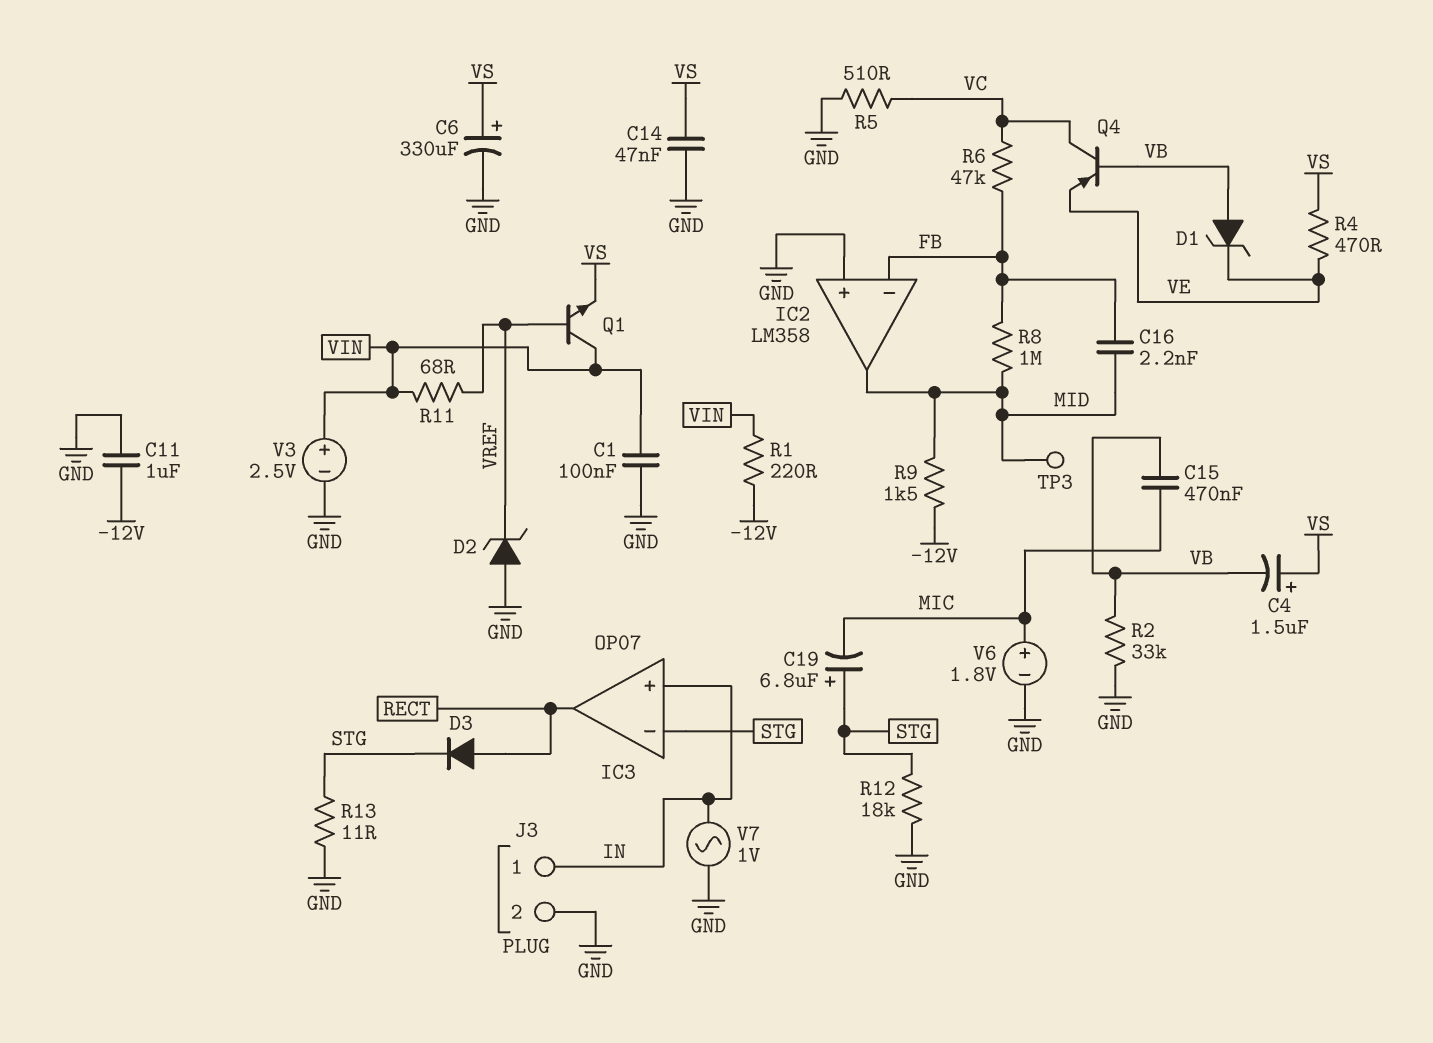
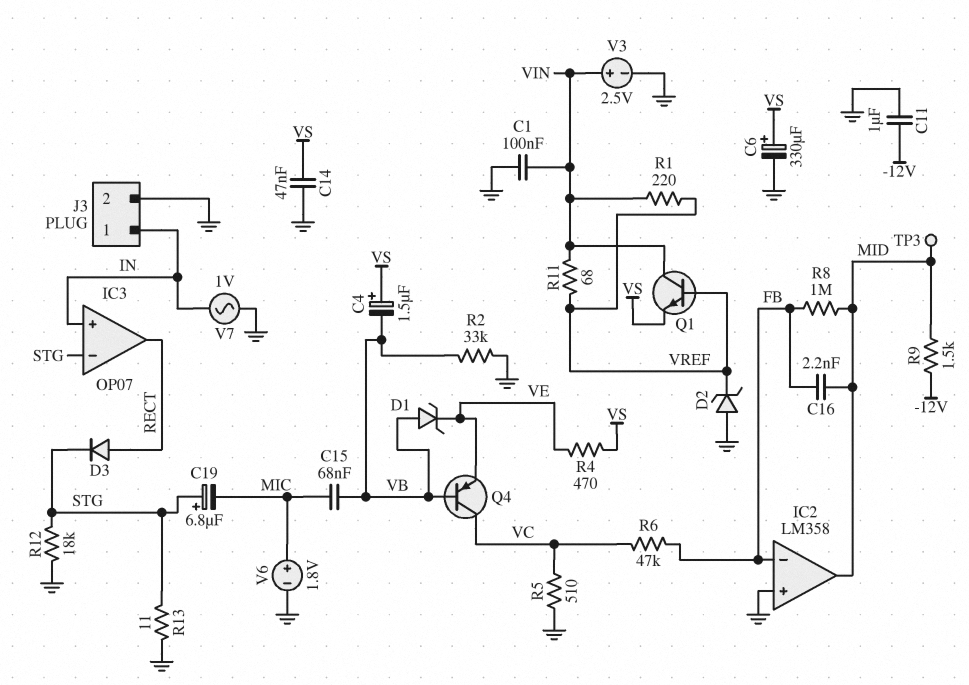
C15: 470nF (MIC, VB) -> 68nF (MIC, VB)
R1: 220 (-12V, VIN) -> 220 (VIN, VREF)

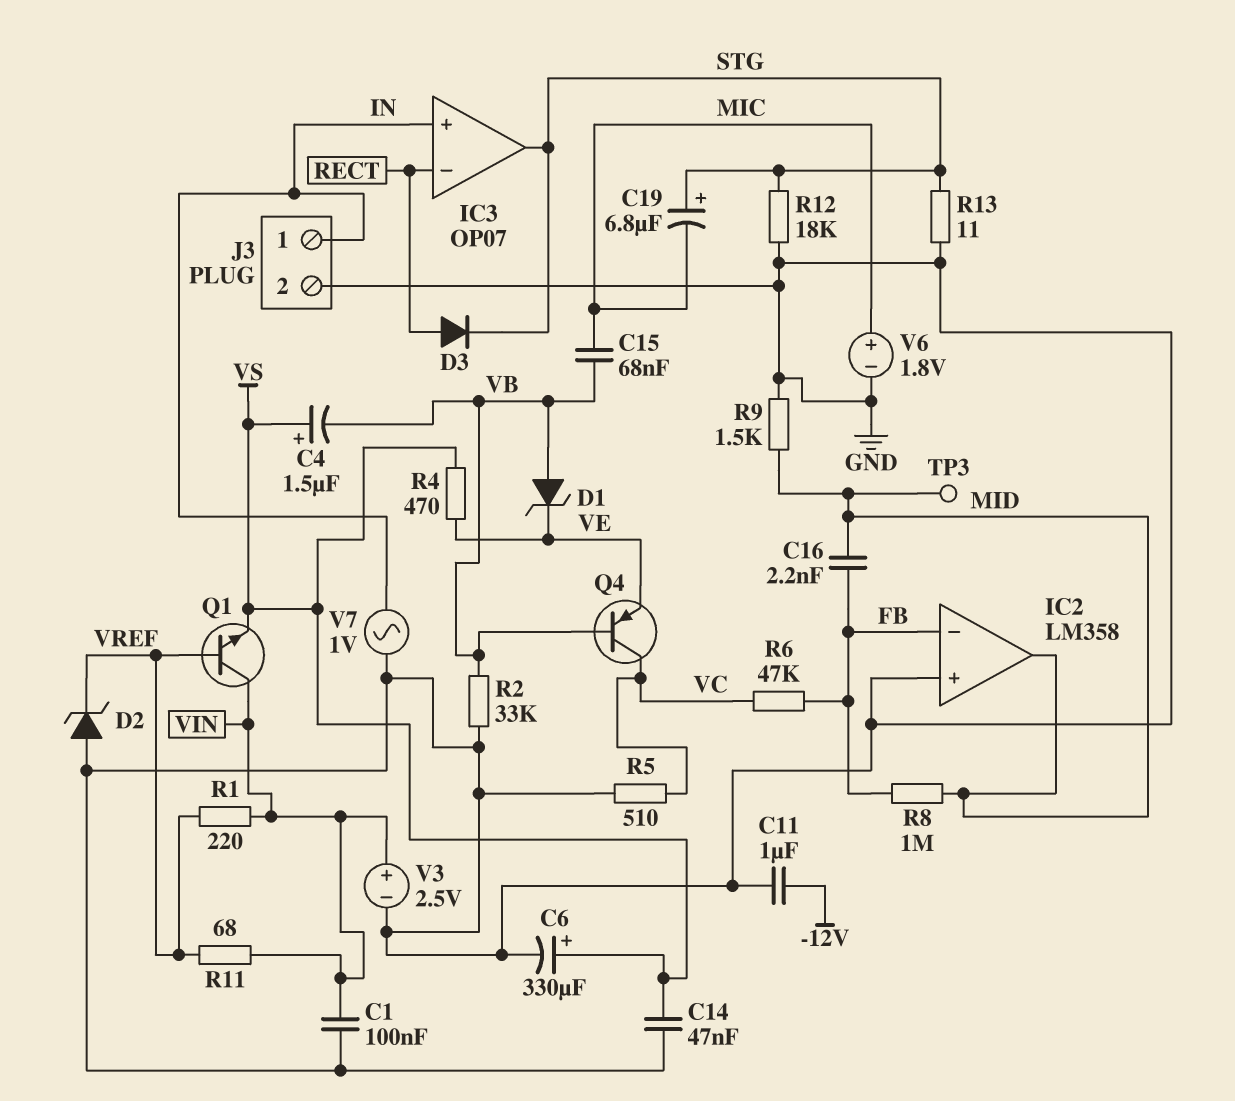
IC3 pin in-: STG -> RECT
IC3 pin out: RECT -> STG
R9: 1.5k (-12V, MID) -> 1.5k (GND, MID)

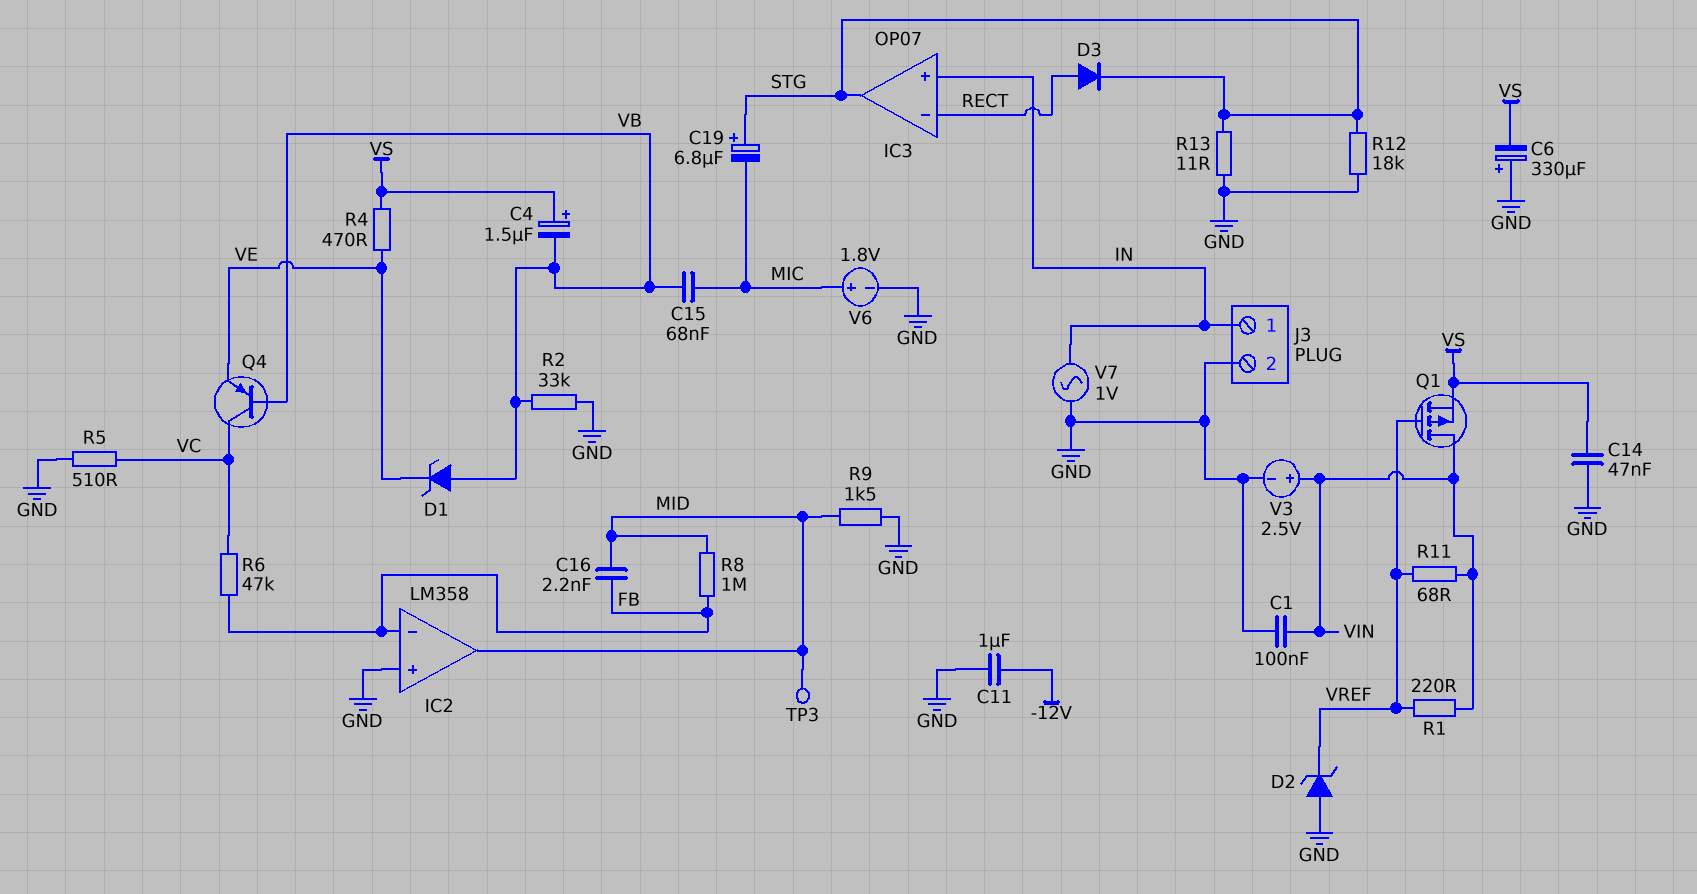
C6: 330uF (plus VS, minus GND) -> 330uF (plus GND, minus VS)
Q1: NPN (B VREF, C VIN, E VS) -> PMOS (G VREF, D VIN, S VS)

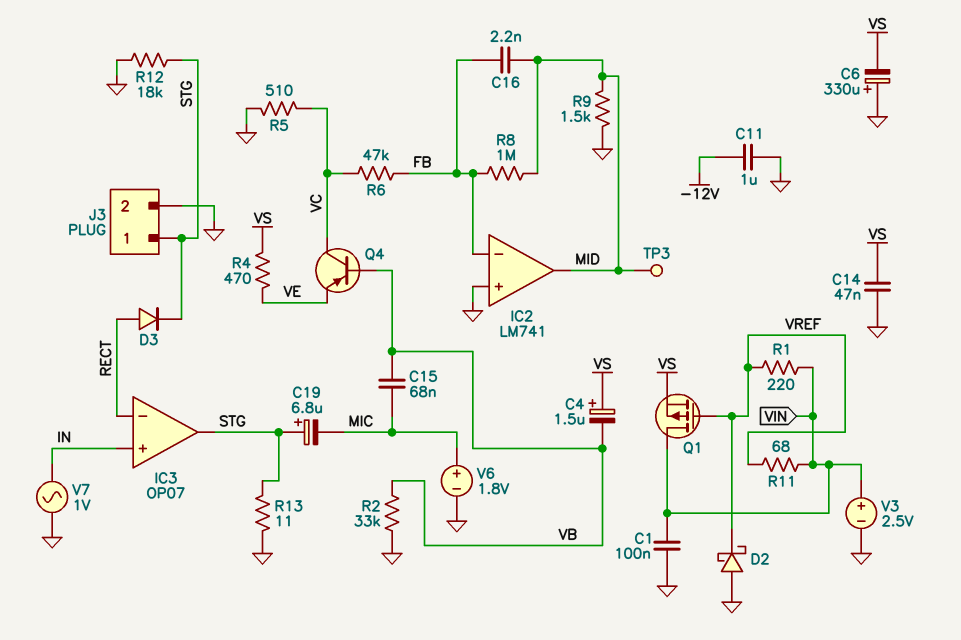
D1: zener (A VB, K VE) -> none
D2: zener (A GND, K VREF) -> schottky (A GND, K VREF)
IC2: LM358 -> LM741
J3 pin 1: IN -> STG

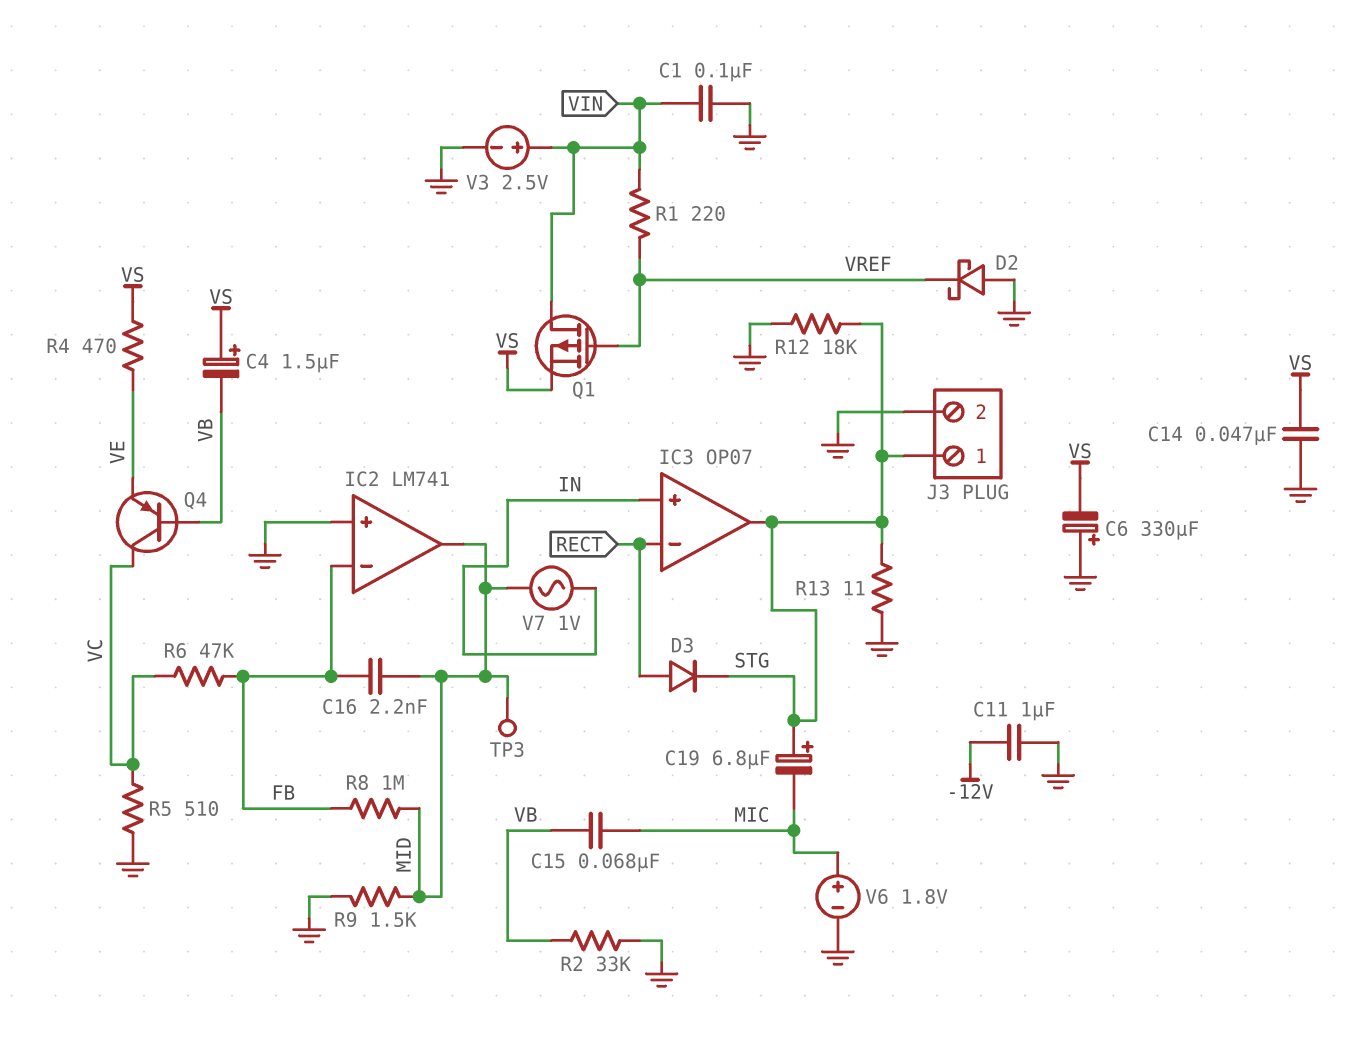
R11: 68 (VIN, VREF) -> none
V7: AC 1V (GND, IN) -> AC 1V (IN, MID)

